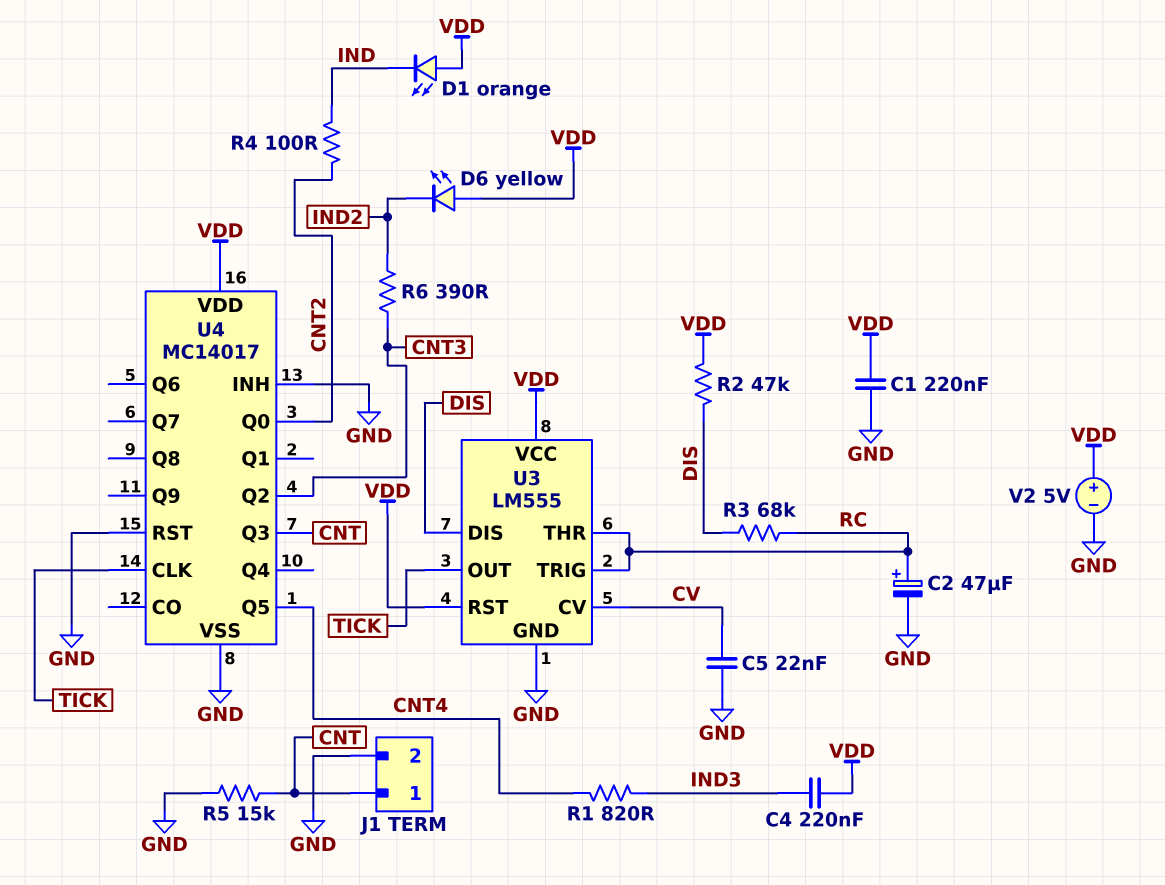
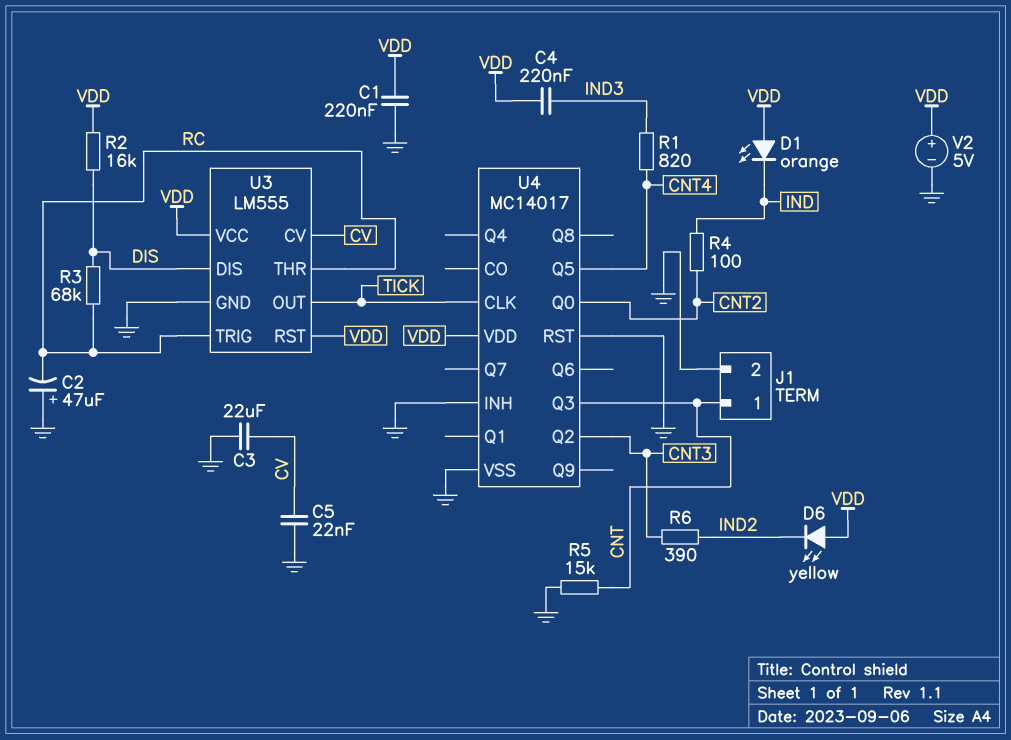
C2: 47uF (plus RC, minus GND) -> 47uF (plus GND, minus RC)
C3: none -> 22uF (CV, GND)
R2: 47k (DIS, VDD) -> 16k (DIS, VDD)

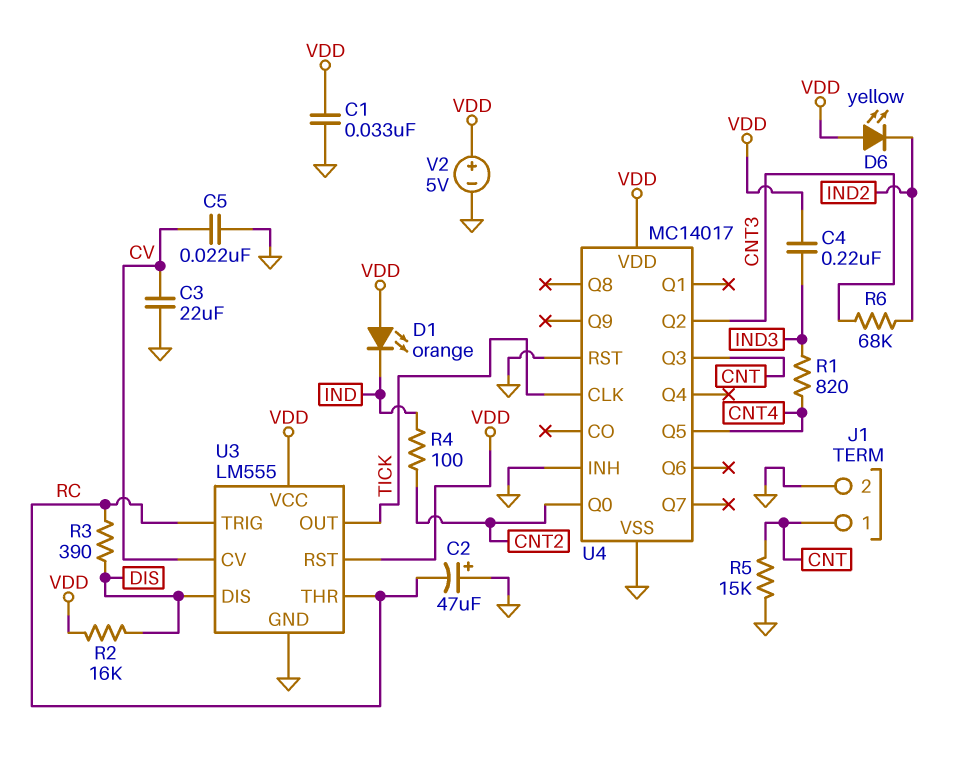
C1: 220nF (GND, VDD) -> 33nF (GND, VDD)
R3: 68k (DIS, RC) -> 390 (DIS, RC)
R6: 390 (CNT3, IND2) -> 68k (CNT3, IND2)

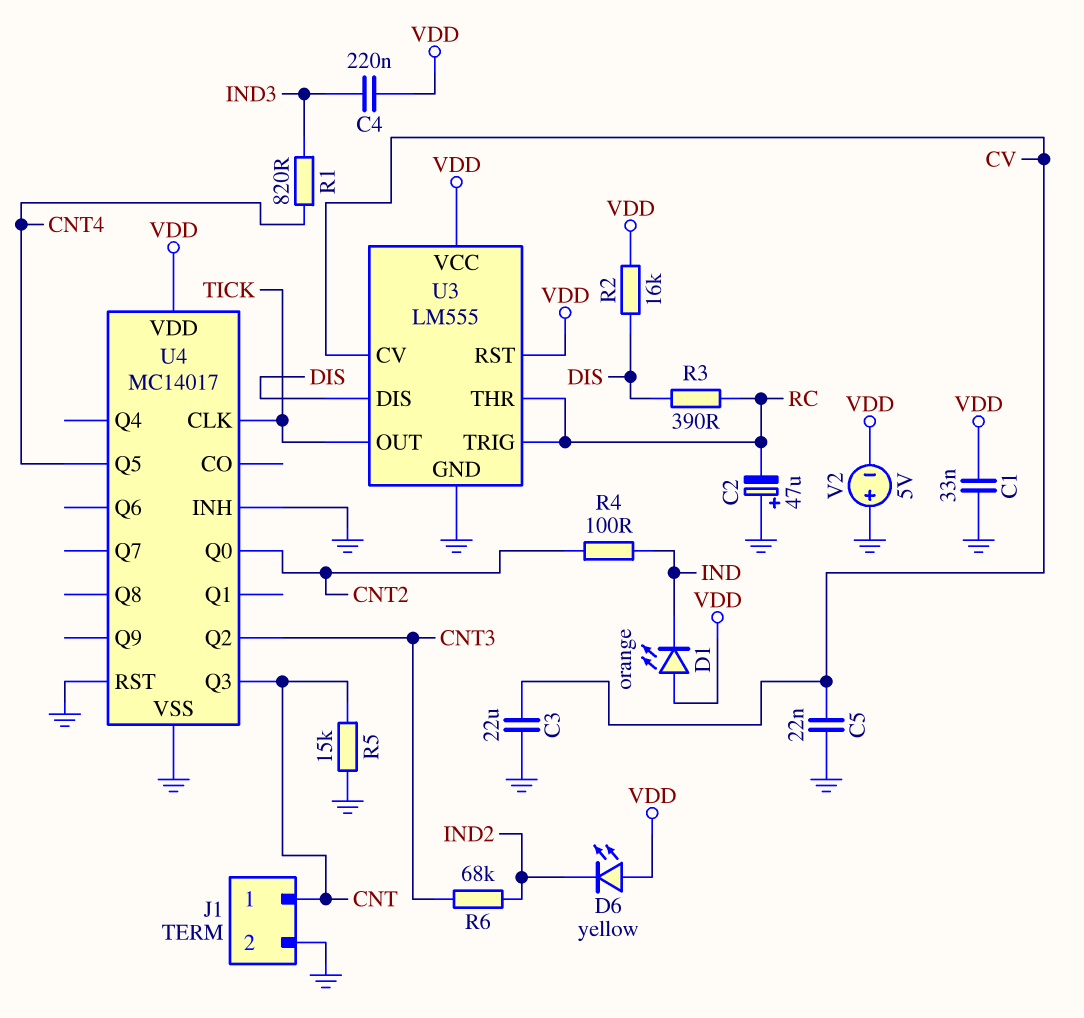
V2: 5V (plus VDD, minus GND) -> 5V (plus GND, minus VDD)

